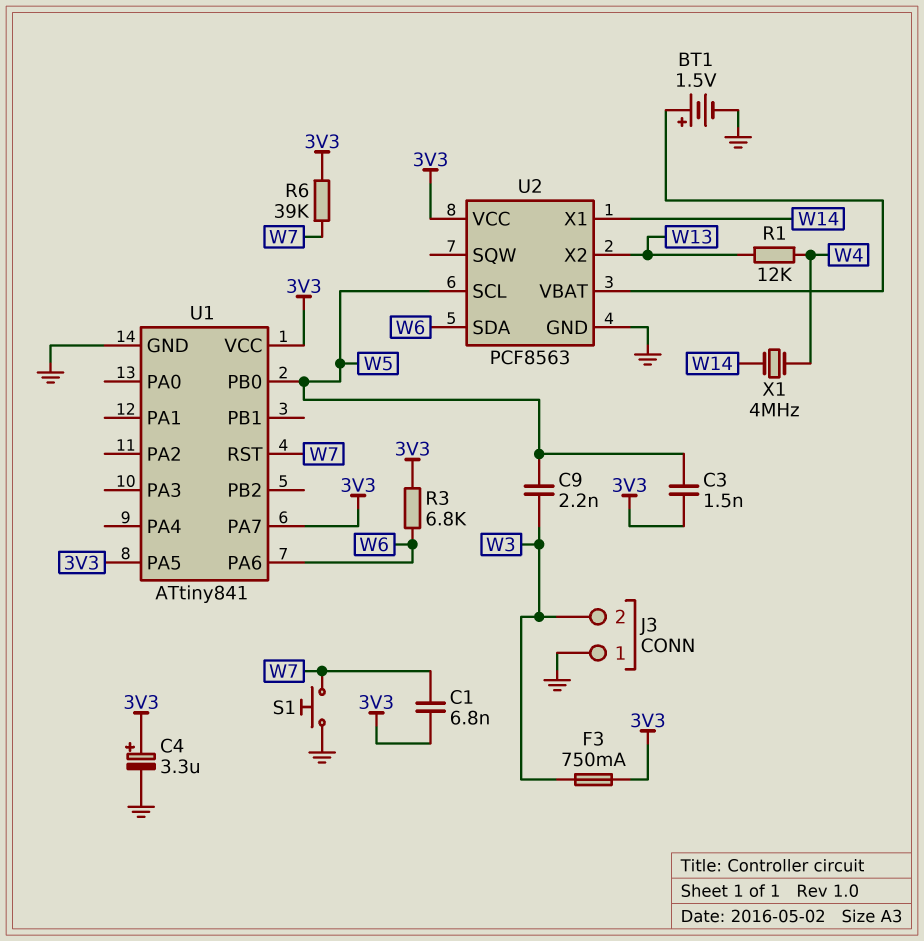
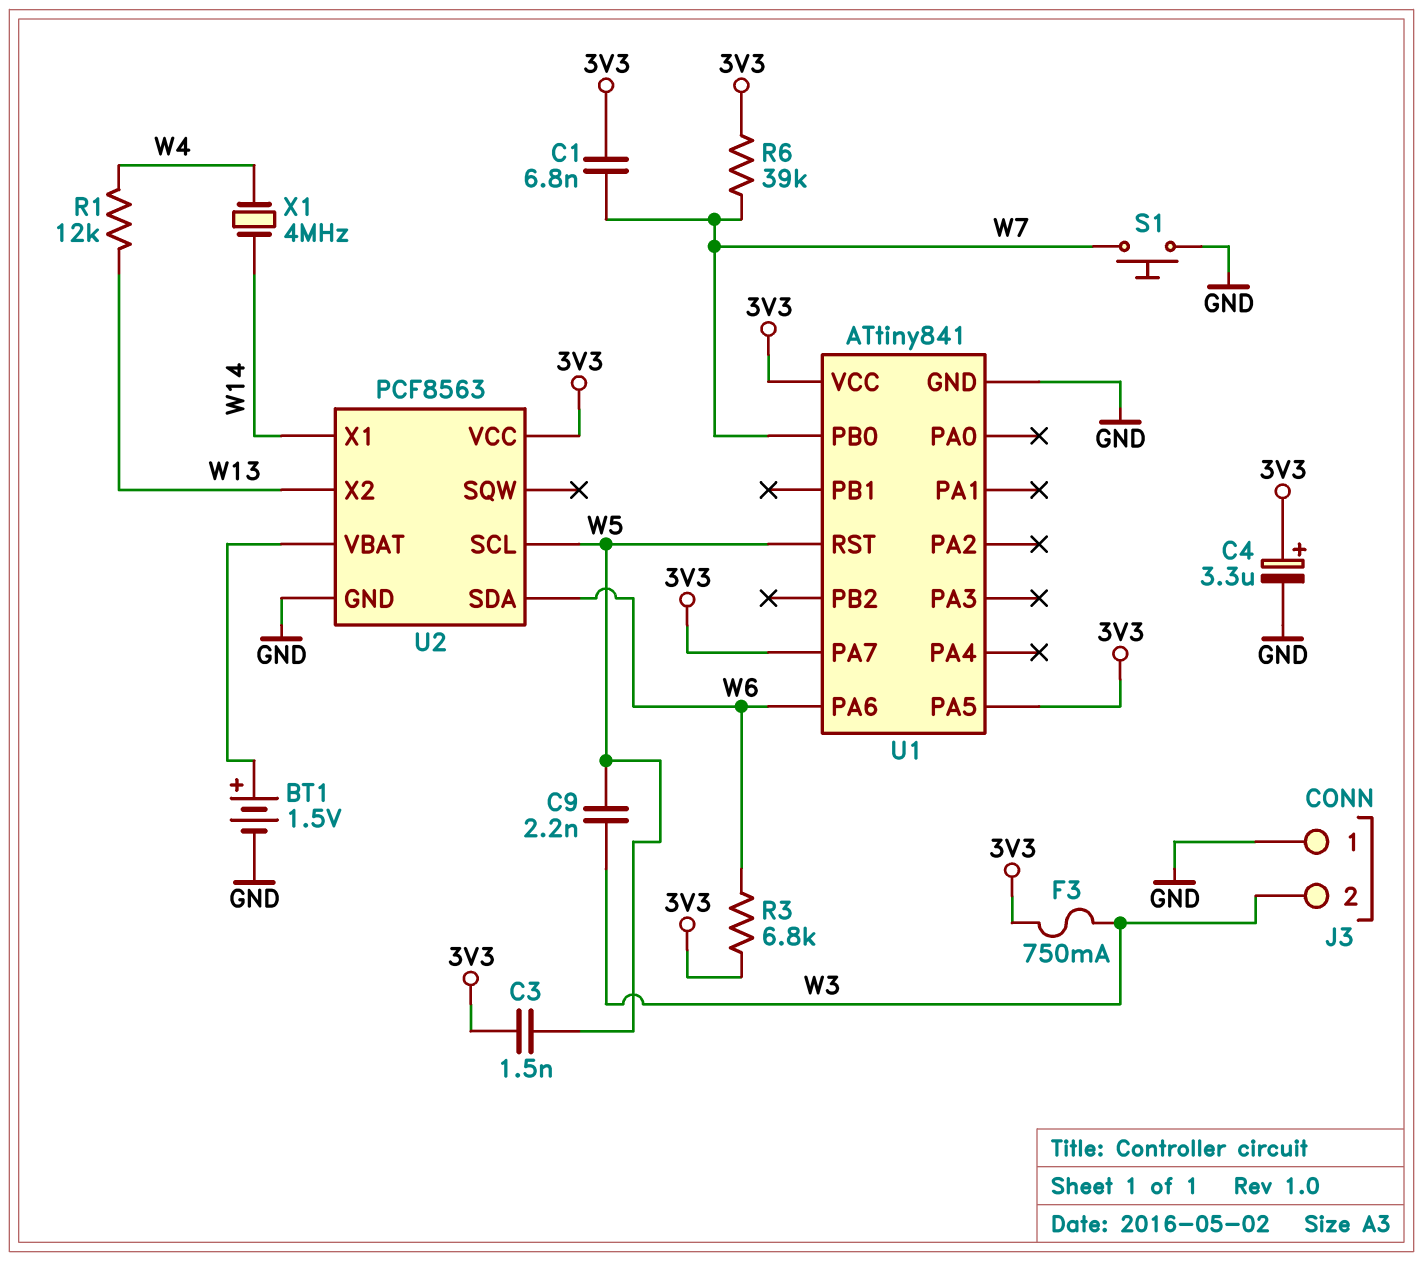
U1 pin PB0: W5 -> W7
U1 pin RST: W7 -> W5

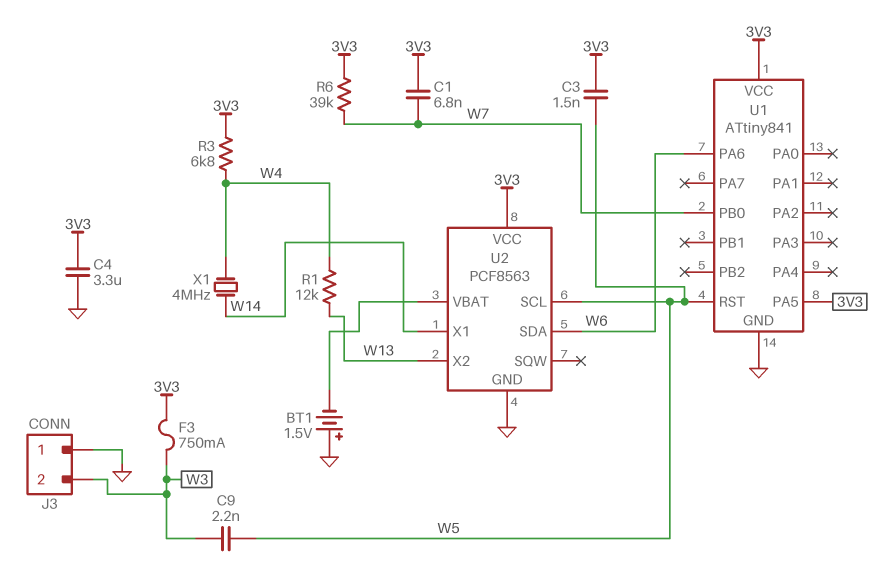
BT1: 1.5V (plus U2/VBAT, minus GND) -> 1.5V (plus GND, minus U2/VBAT)
C4: 3.3uF (plus 3V3, minus GND) -> 3.3uF (3V3, GND)
R3: 6.8k (3V3, W6) -> 6.8k (3V3, W4)
S1: button (GND, W7) -> none
U1 pin PA7: 3V3 -> none

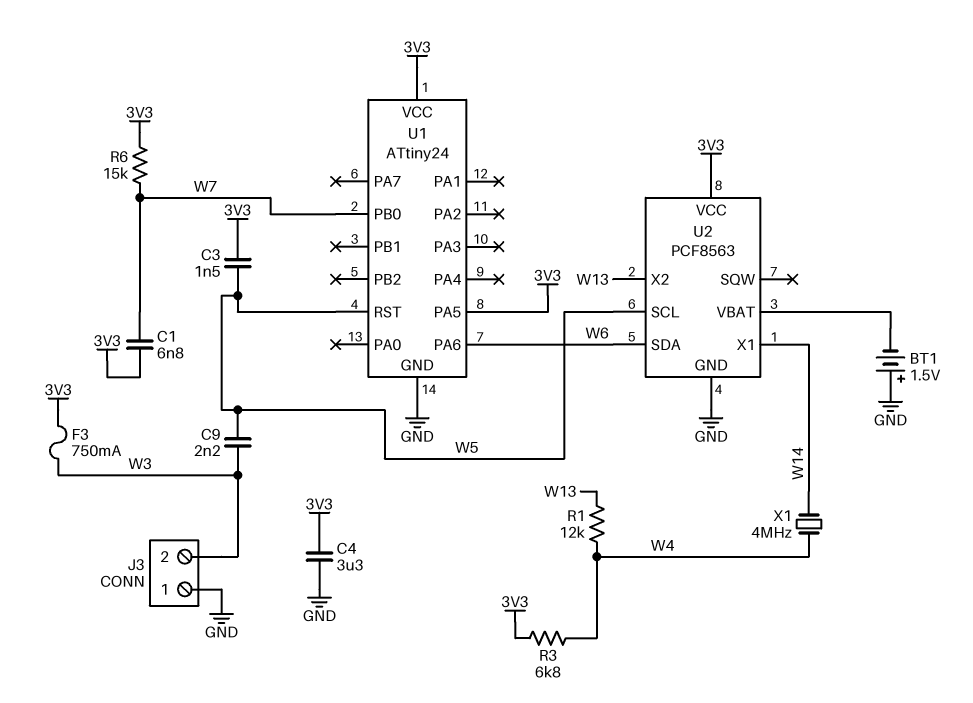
R6: 39k (3V3, W7) -> 15k (3V3, W7)
U1: ATtiny841 -> ATtiny24

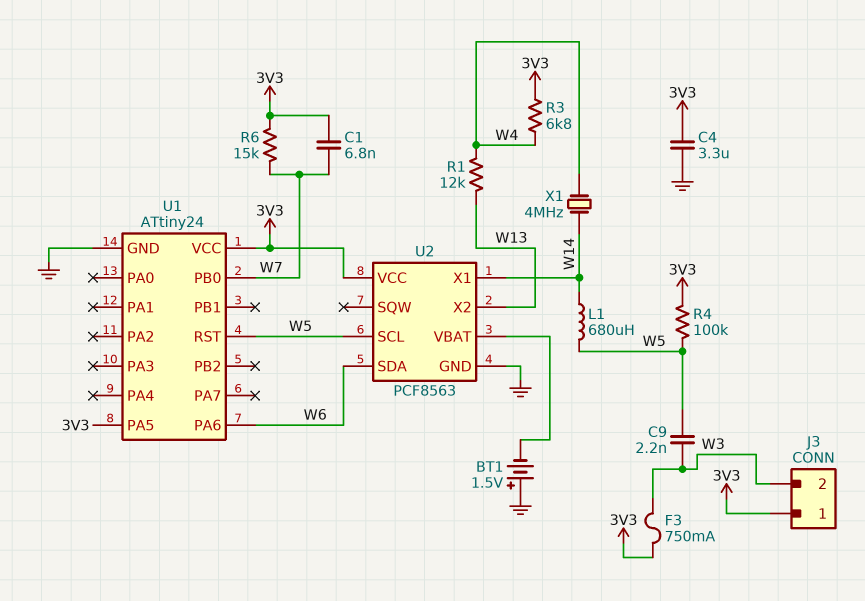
C3: 1.5nF (3V3, W5) -> none
J3 pin 1: GND -> 3V3
L1: none -> 680uH (W5, W14)
R4: none -> 100k (3V3, W5)

